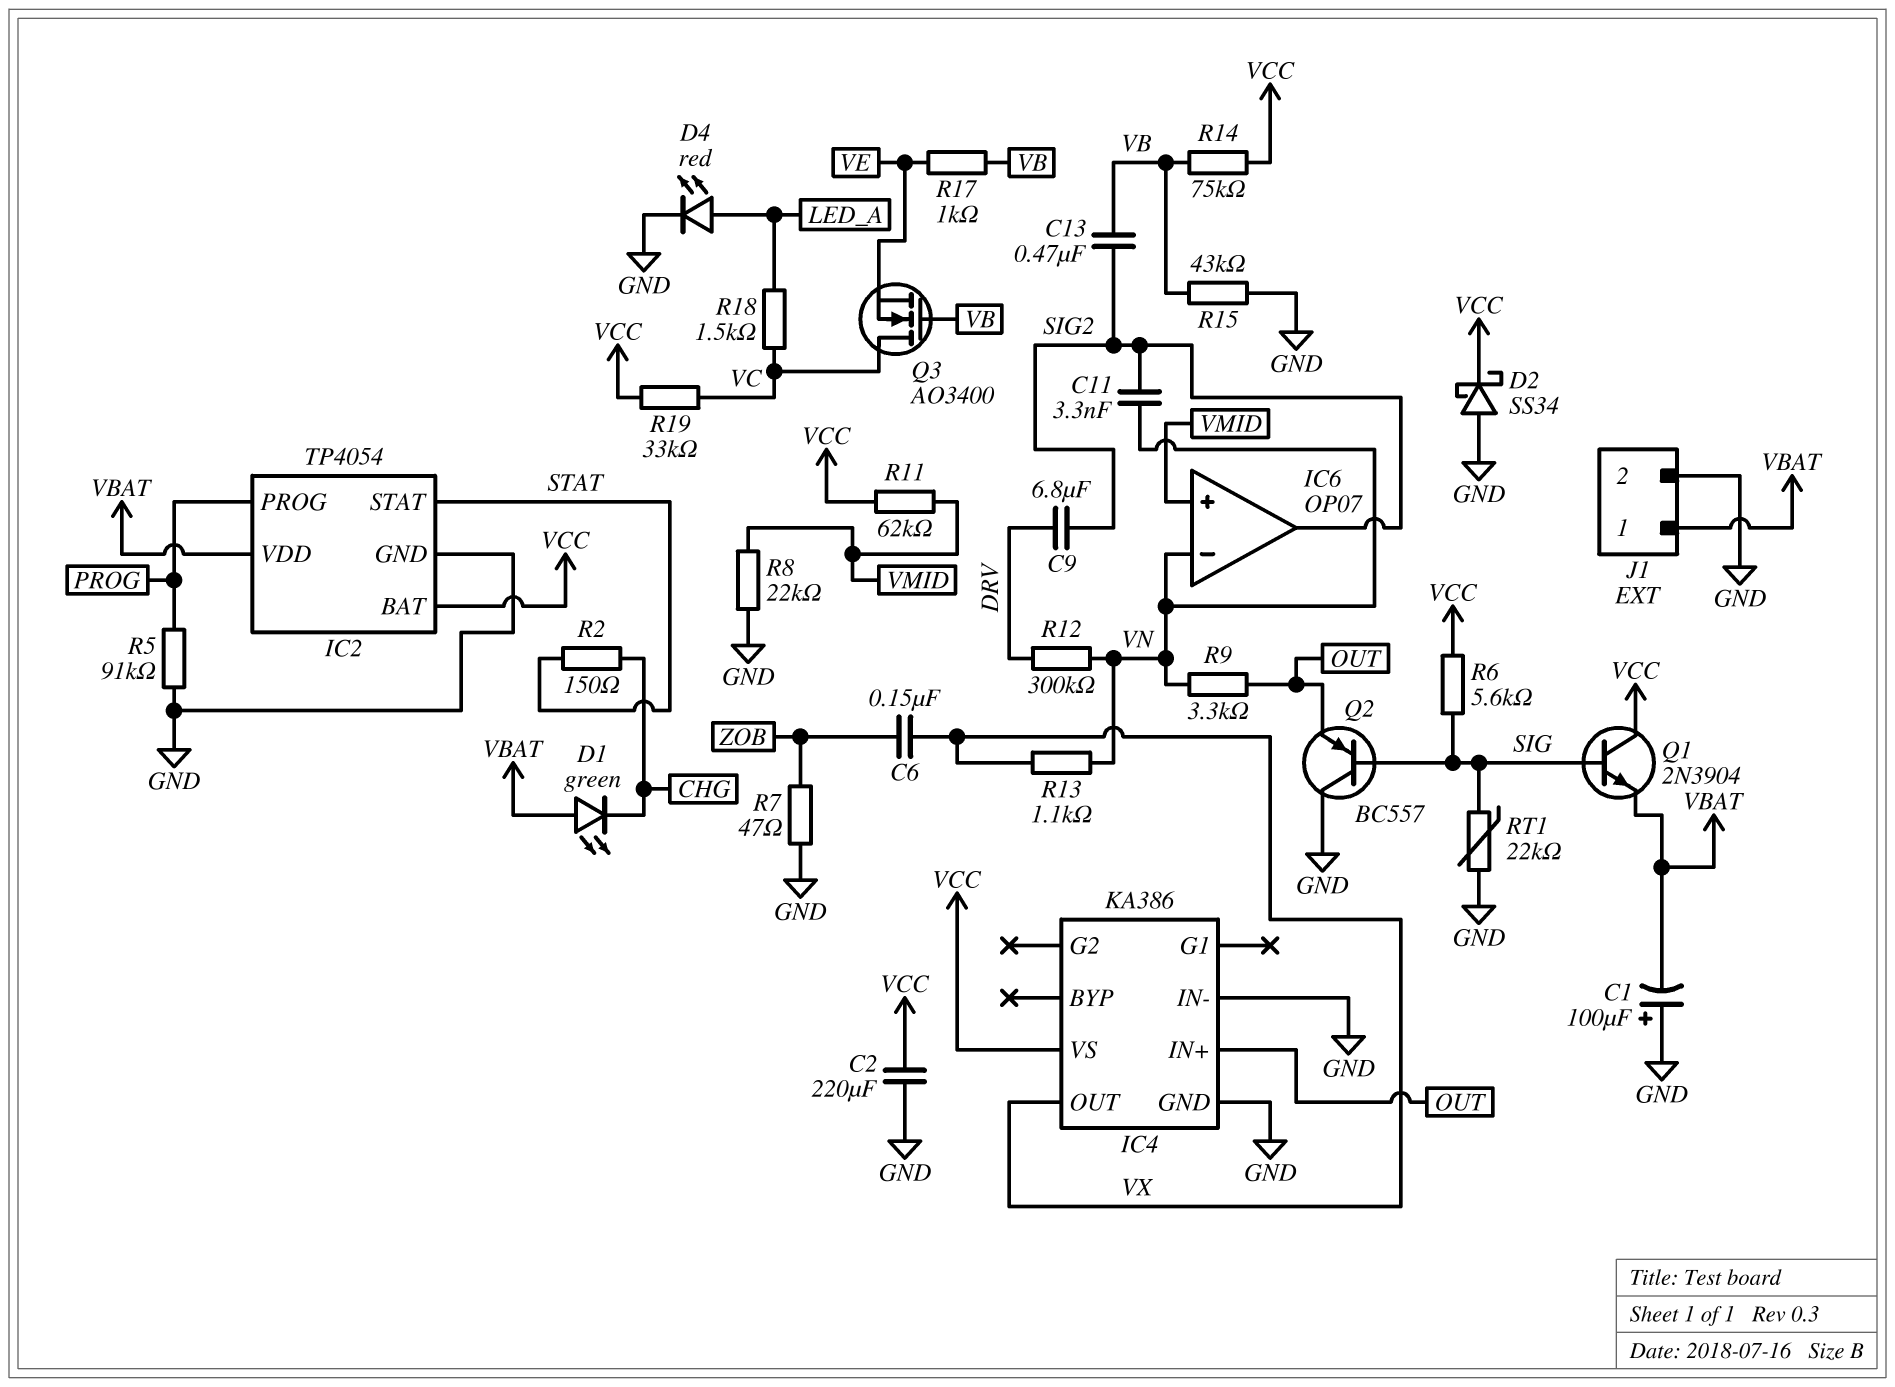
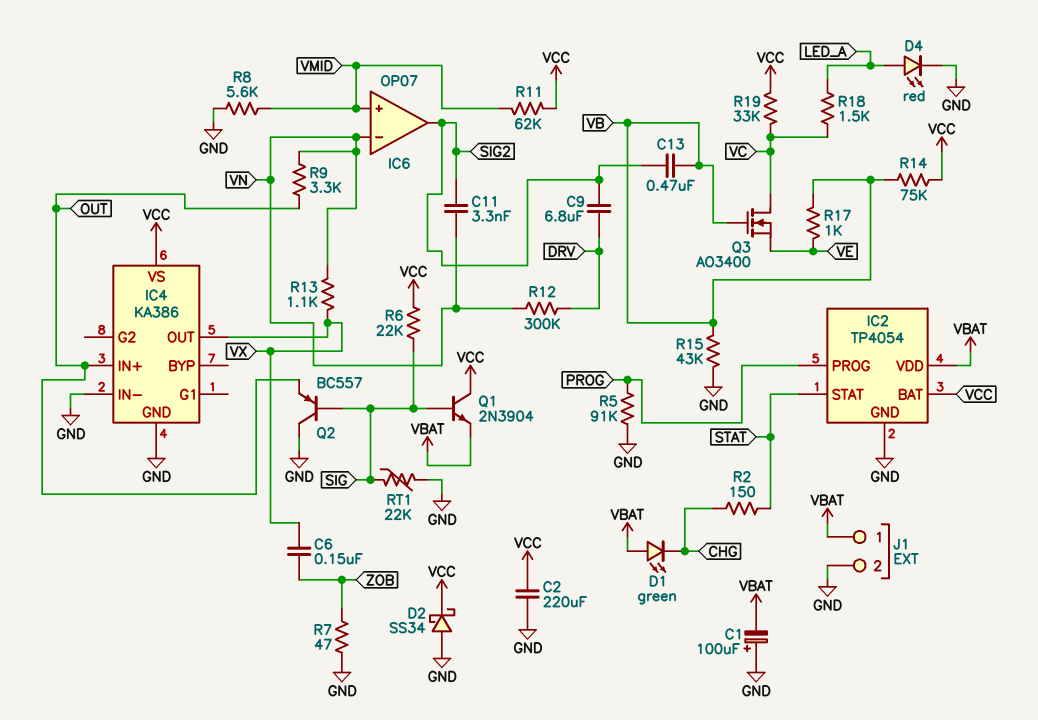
R6: 5.6k (SIG, VCC) -> 22k (SIG, VCC)
R8: 22k (GND, VMID) -> 5.6k (GND, VMID)

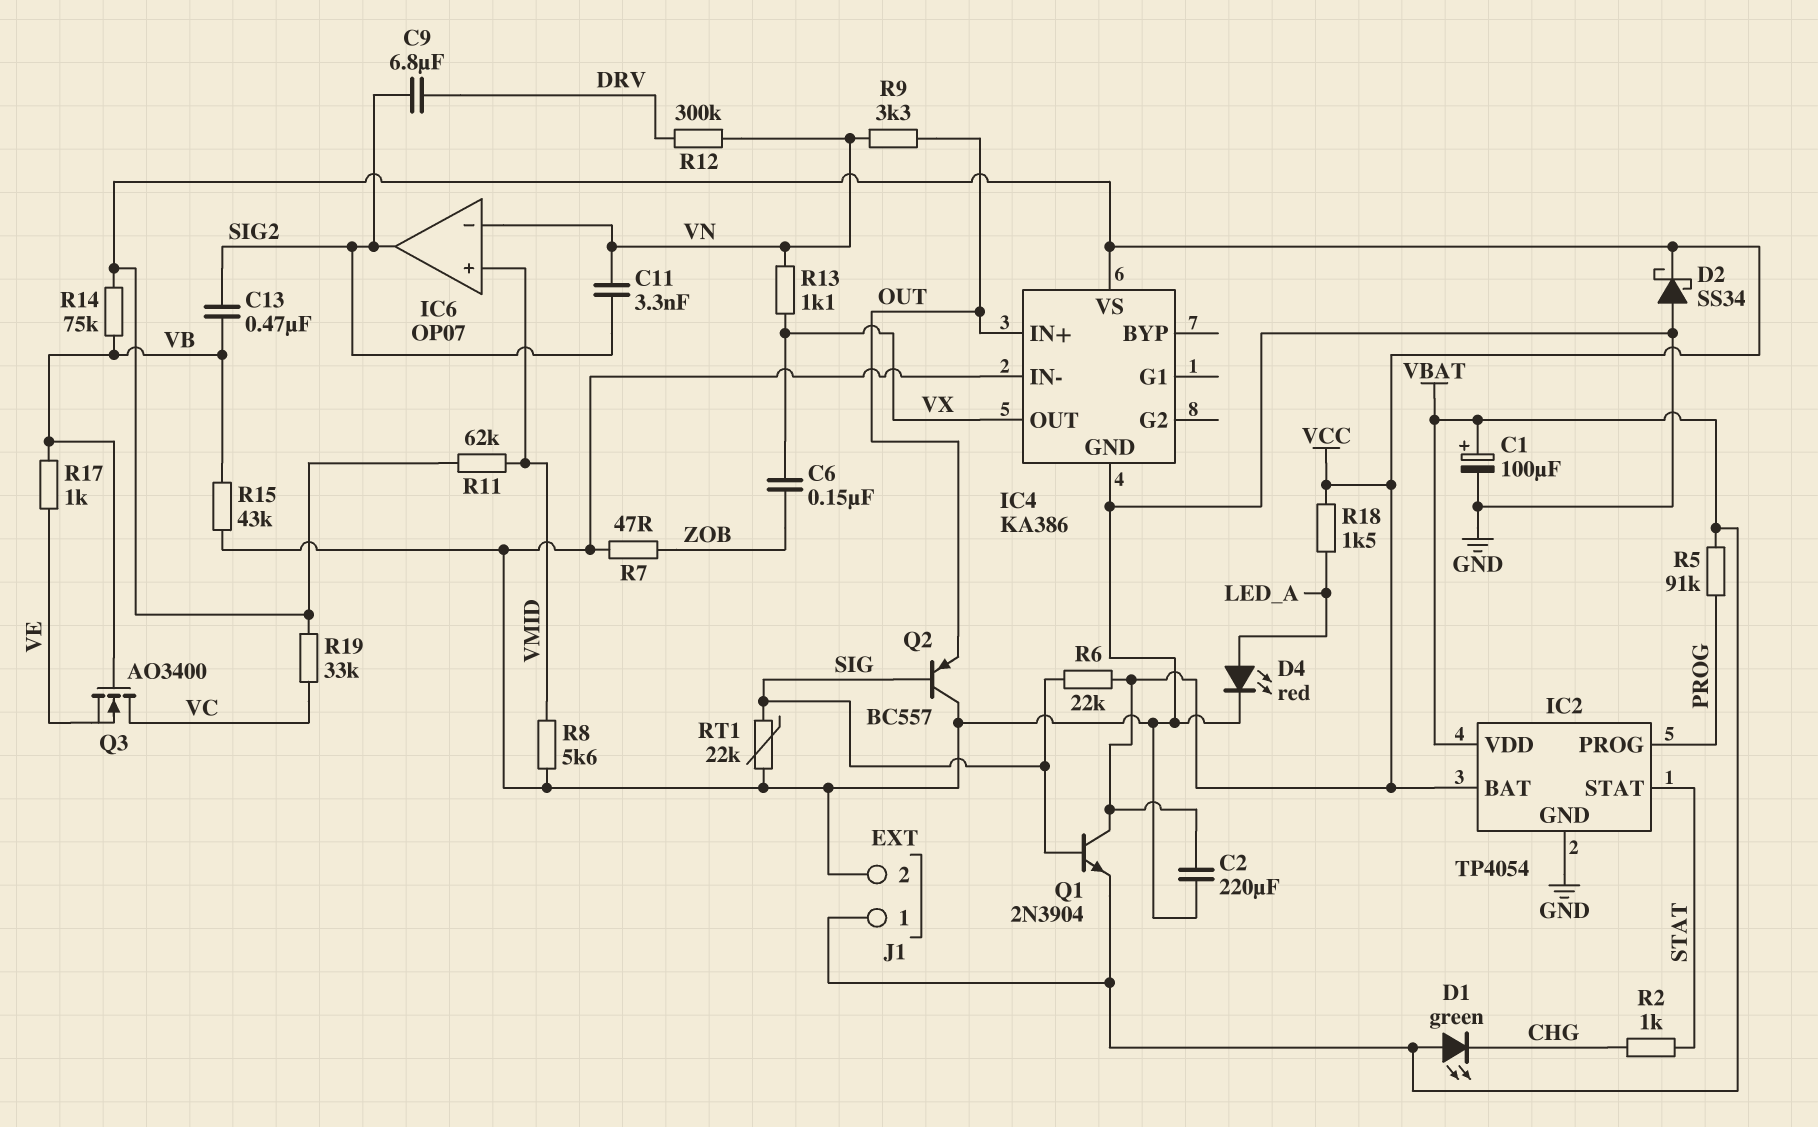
C1: 100uF (plus GND, minus VBAT) -> 100uF (plus VBAT, minus GND)
R2: 150 (CHG, STAT) -> 1k (CHG, STAT)
R5: 91k (GND, PROG) -> 91k (PROG, VBAT)
R18: 1.5k (LED_A, VC) -> 1.5k (LED_A, VCC)

